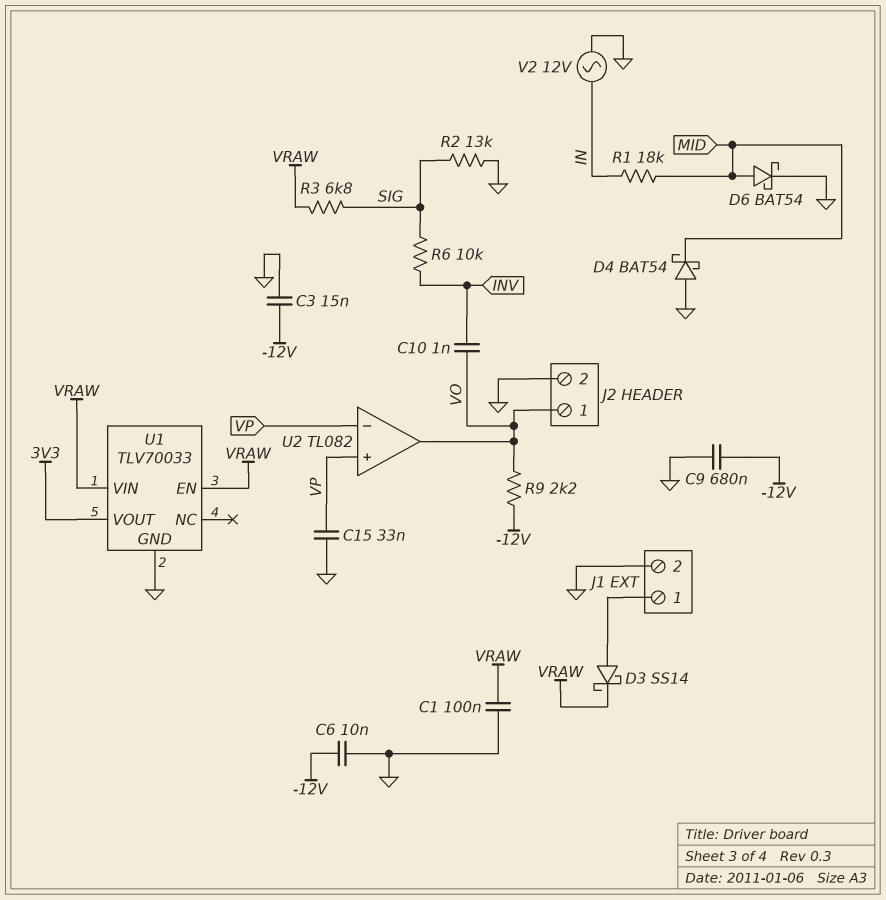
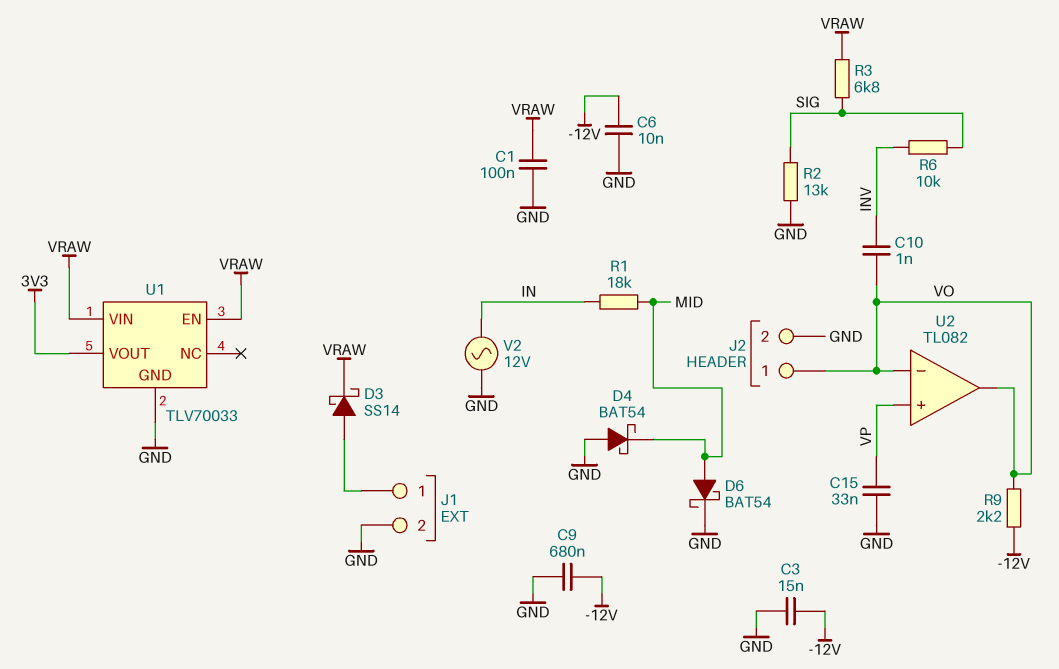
U2 pin in-: VP -> VO

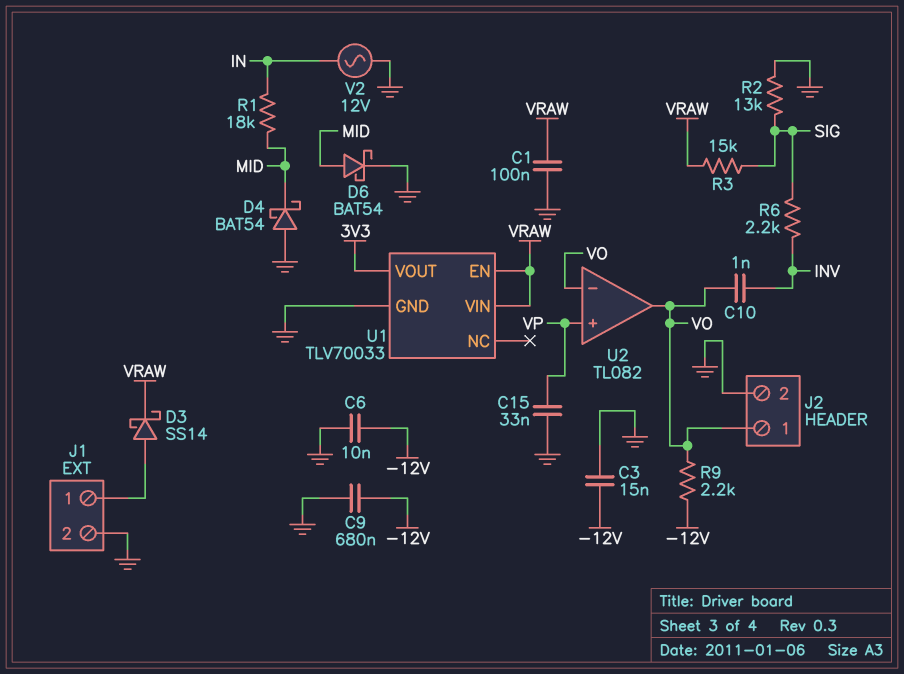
R3: 6.8k (SIG, VRAW) -> 15k (SIG, VRAW)
R6: 10k (INV, SIG) -> 2.2k (INV, SIG)

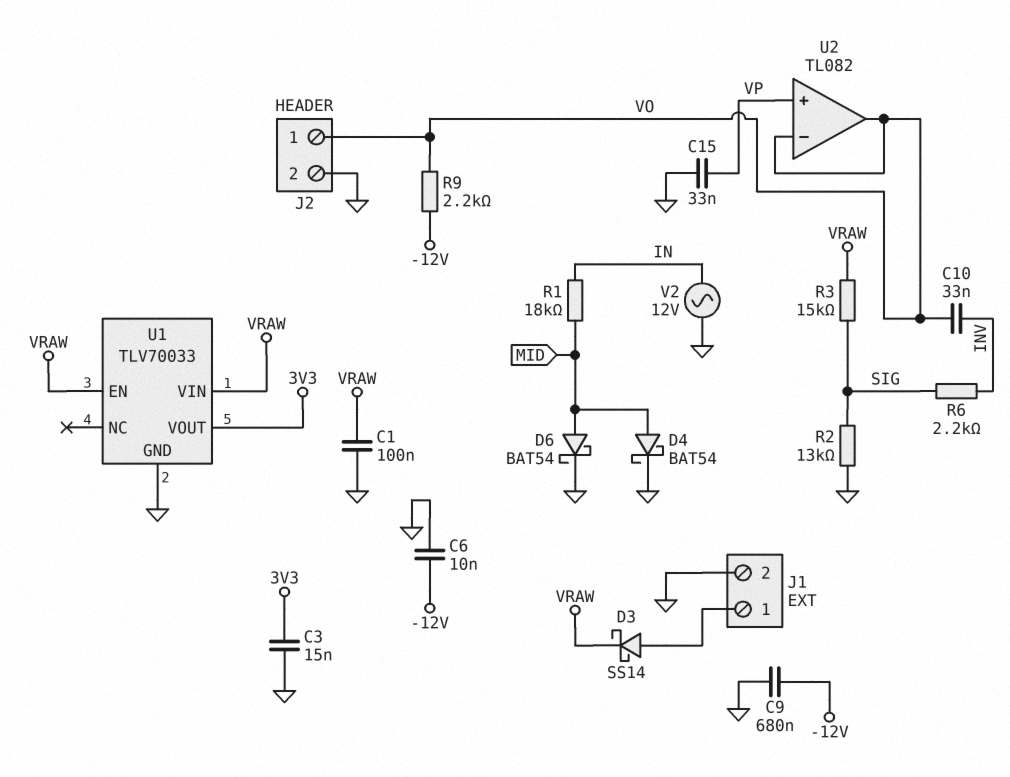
C3: 15nF (-12V, GND) -> 15nF (3V3, GND)
C10: 1nF (INV, VO) -> 33nF (INV, VO)
D4: schottky BAT54 (A GND, K MID) -> schottky BAT54 (A MID, K GND)

